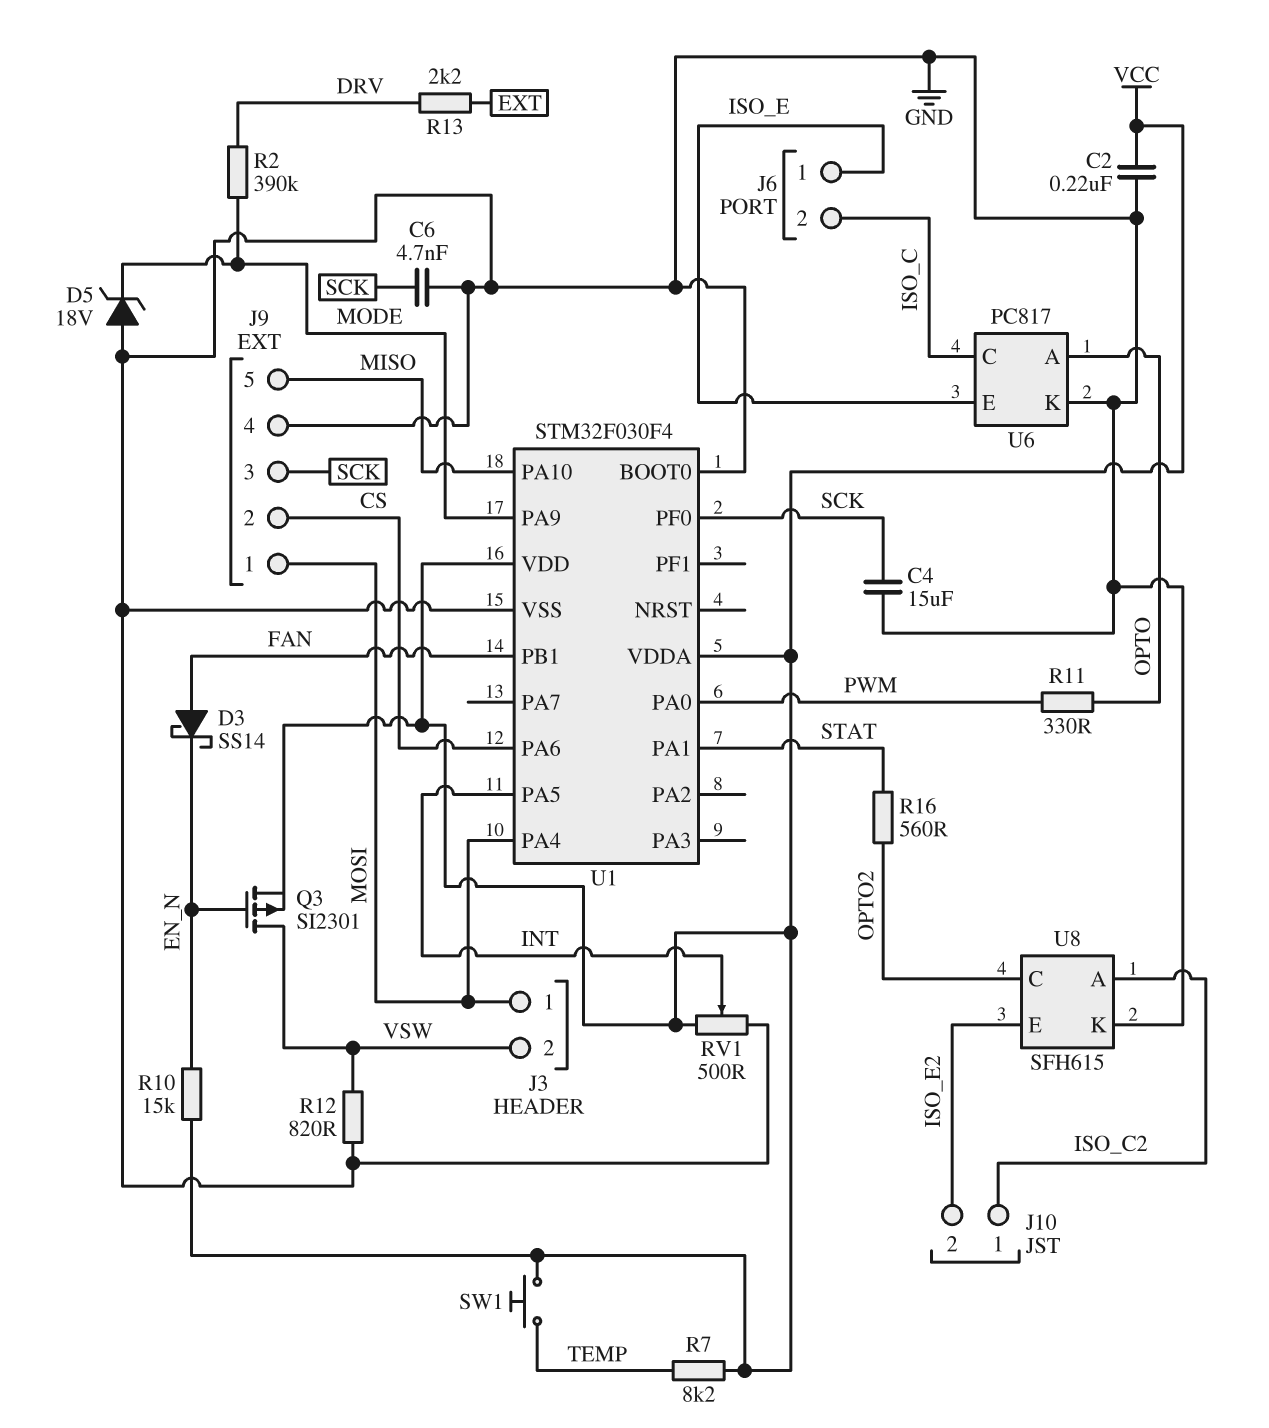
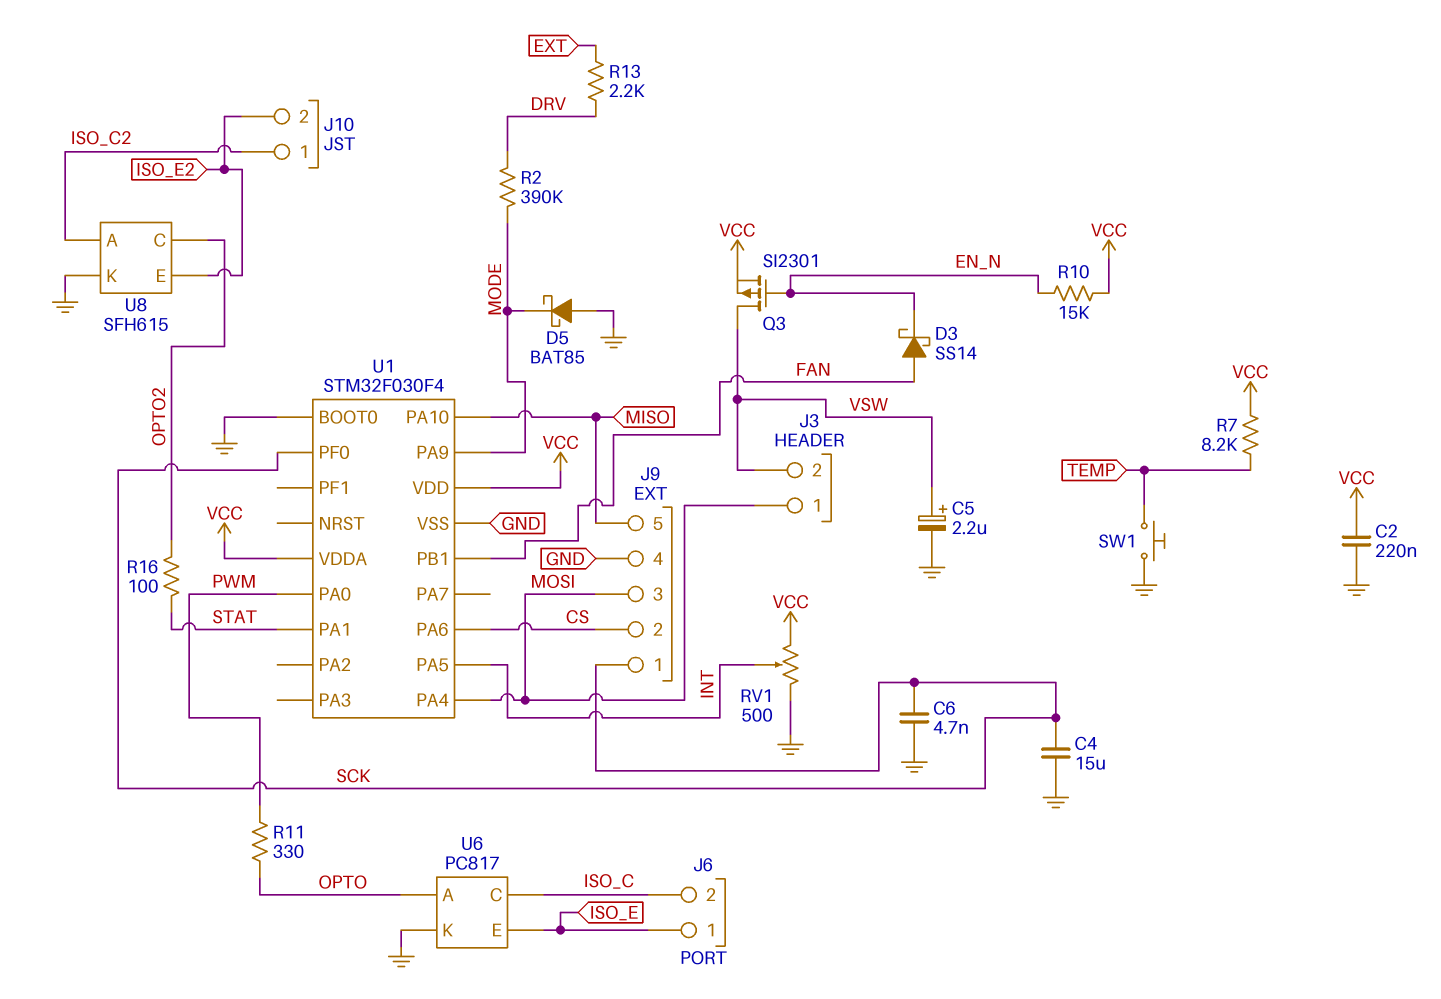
C5: none -> 2.2uF (plus VSW, minus GND)
D5: zener 18V (A GND, K MODE) -> schottky BAT85 (A GND, K MODE)
J9 pin 1: MOSI -> SCK
J9 pin 3: SCK -> MOSI
R12: 820 (GND, VSW) -> none
R16: 560 (OPTO2, STAT) -> 100 (OPTO2, STAT)
SW1: button (TEMP, VCC) -> button (GND, TEMP)

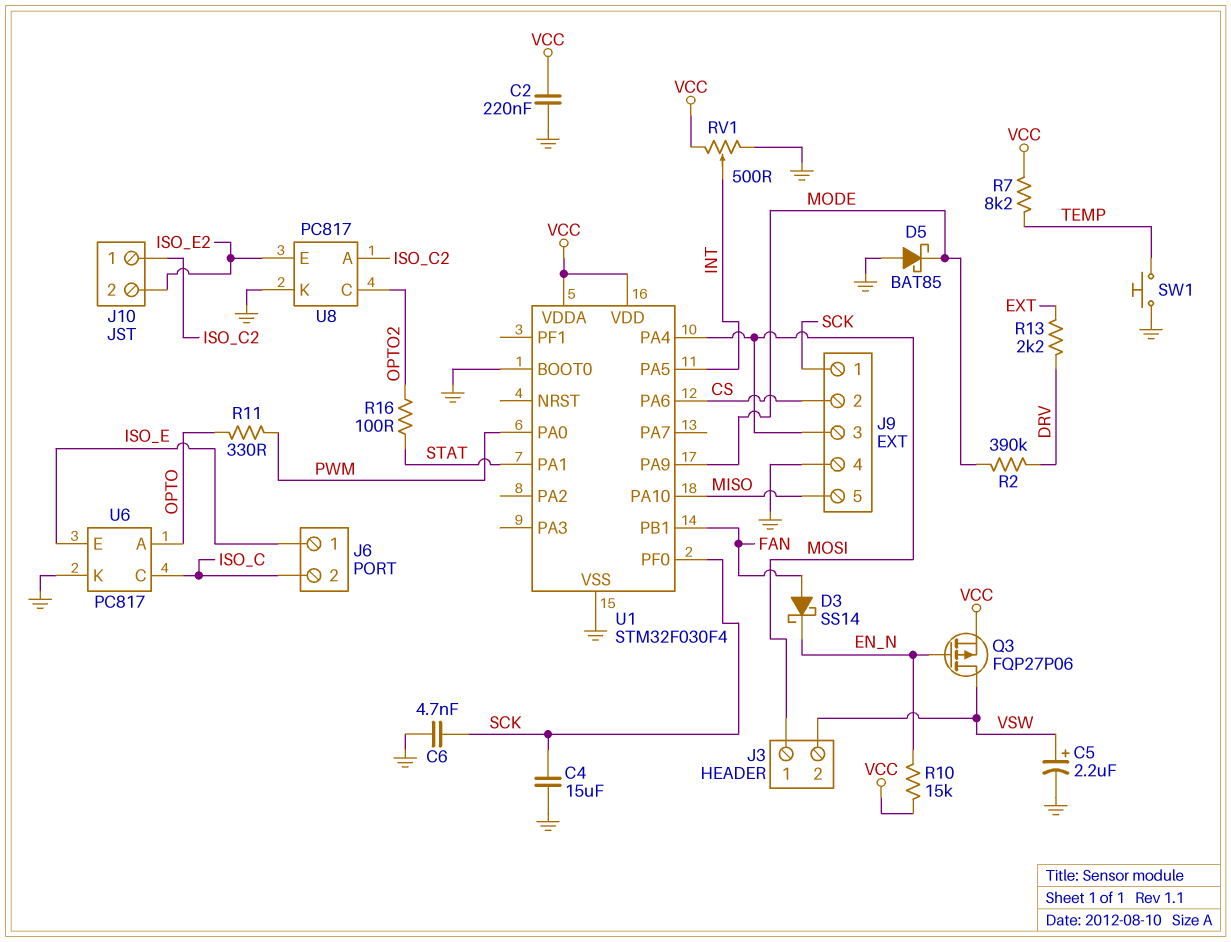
Q3: PMOS SI2301 (G EN_N, D VSW, S VCC) -> PMOS FQP27P06 (G EN_N, D VSW, S VCC)
U8: SFH615 -> PC817

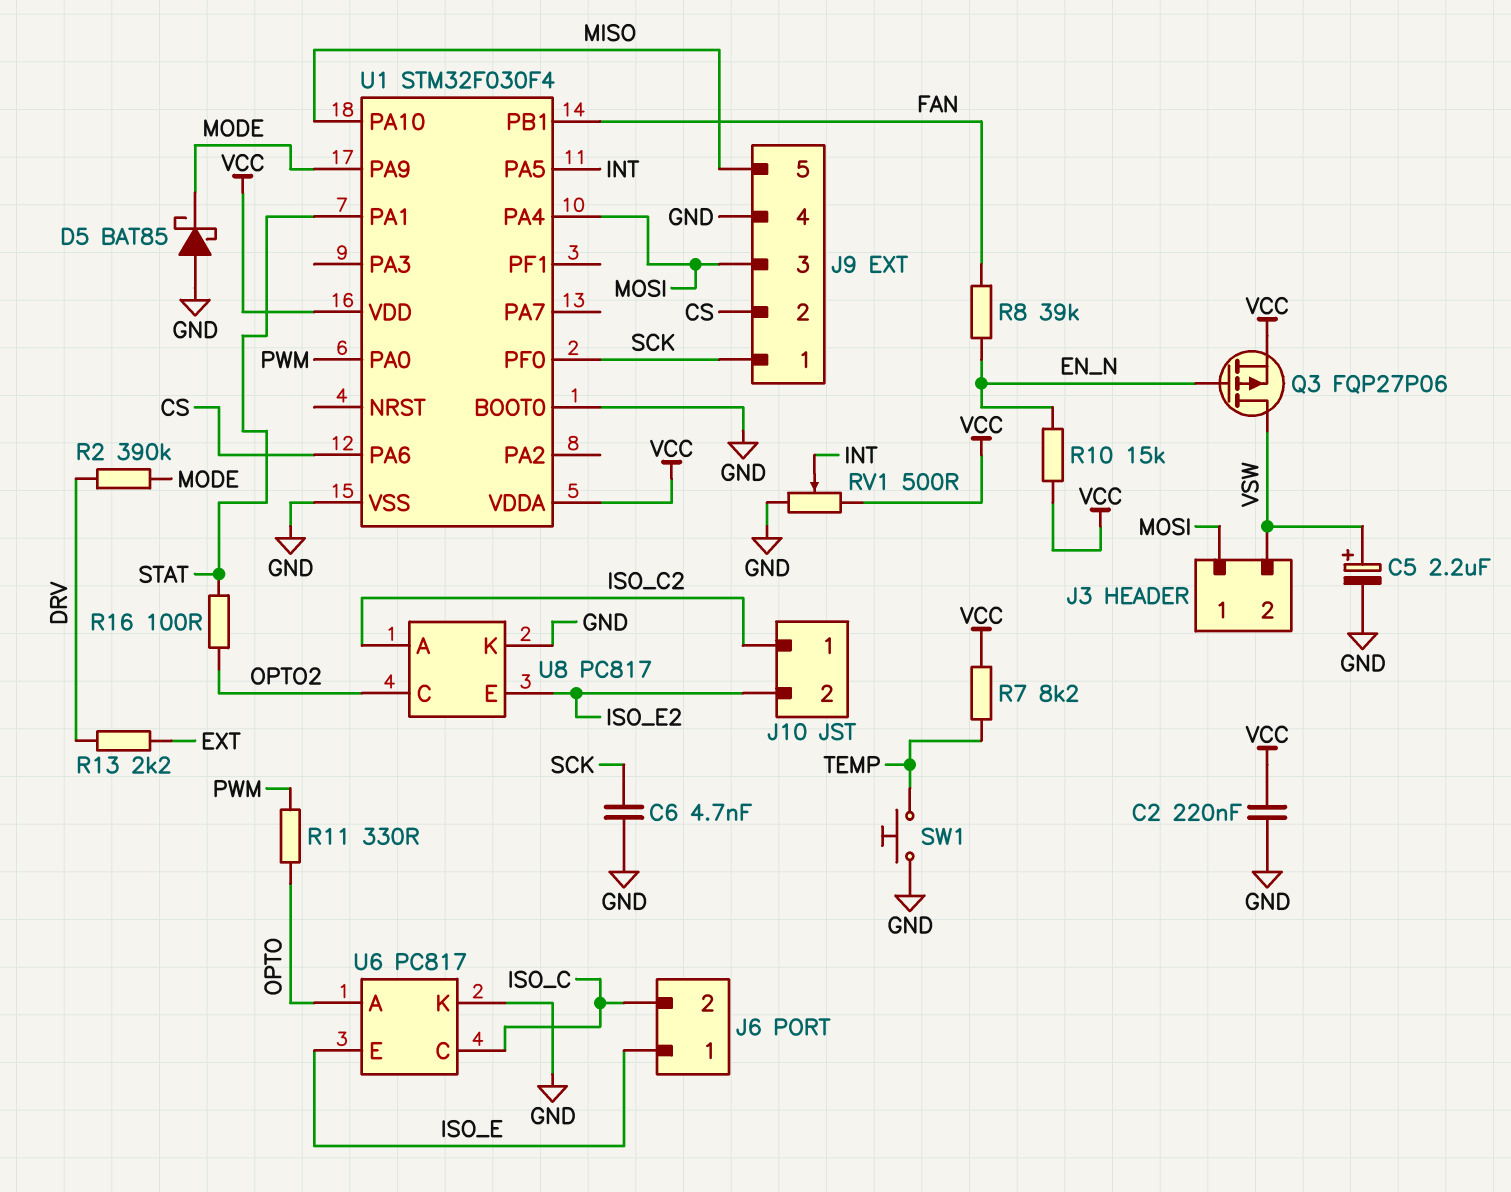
C4: 15uF (GND, SCK) -> none
D3: schottky SS14 (A FAN, K EN_N) -> none
R8: none -> 39k (EN_N, FAN)

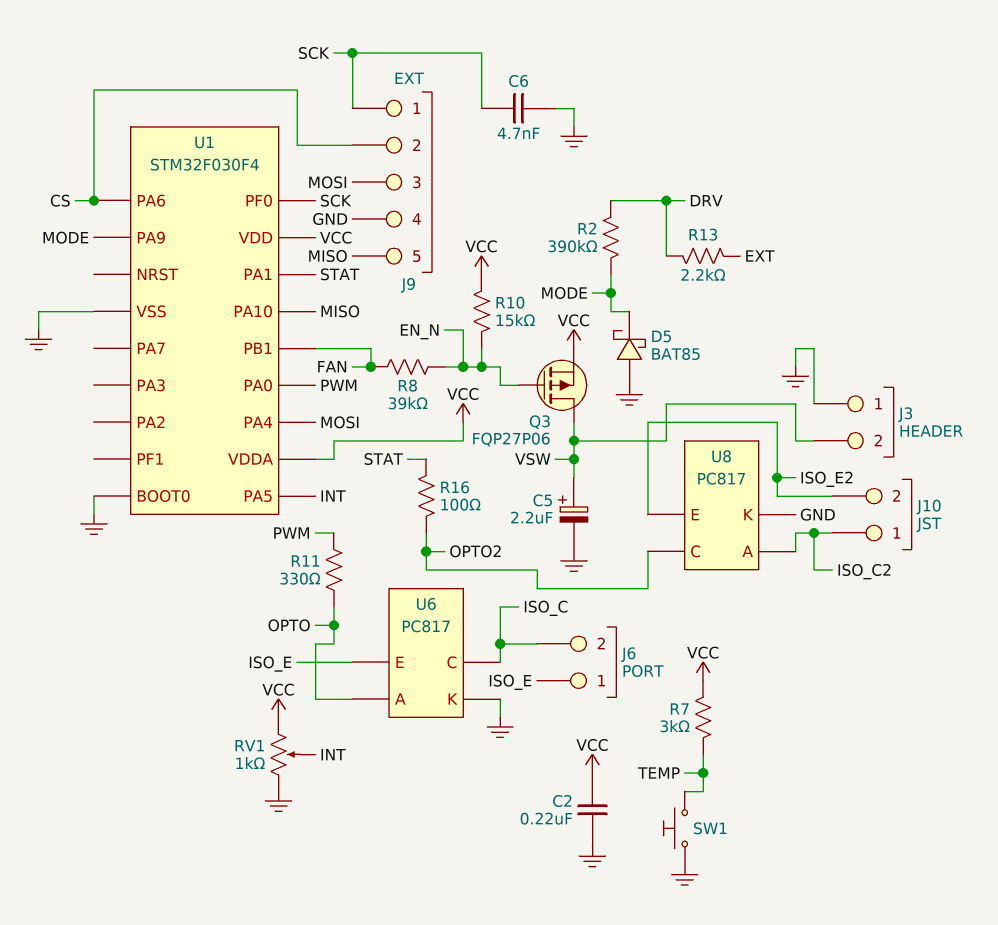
J3 pin 1: MOSI -> GND
R7: 8.2k (TEMP, VCC) -> 3k (TEMP, VCC)
RV1: 500 (GND, VCC, wiper INT) -> 1k (GND, VCC, wiper INT)

